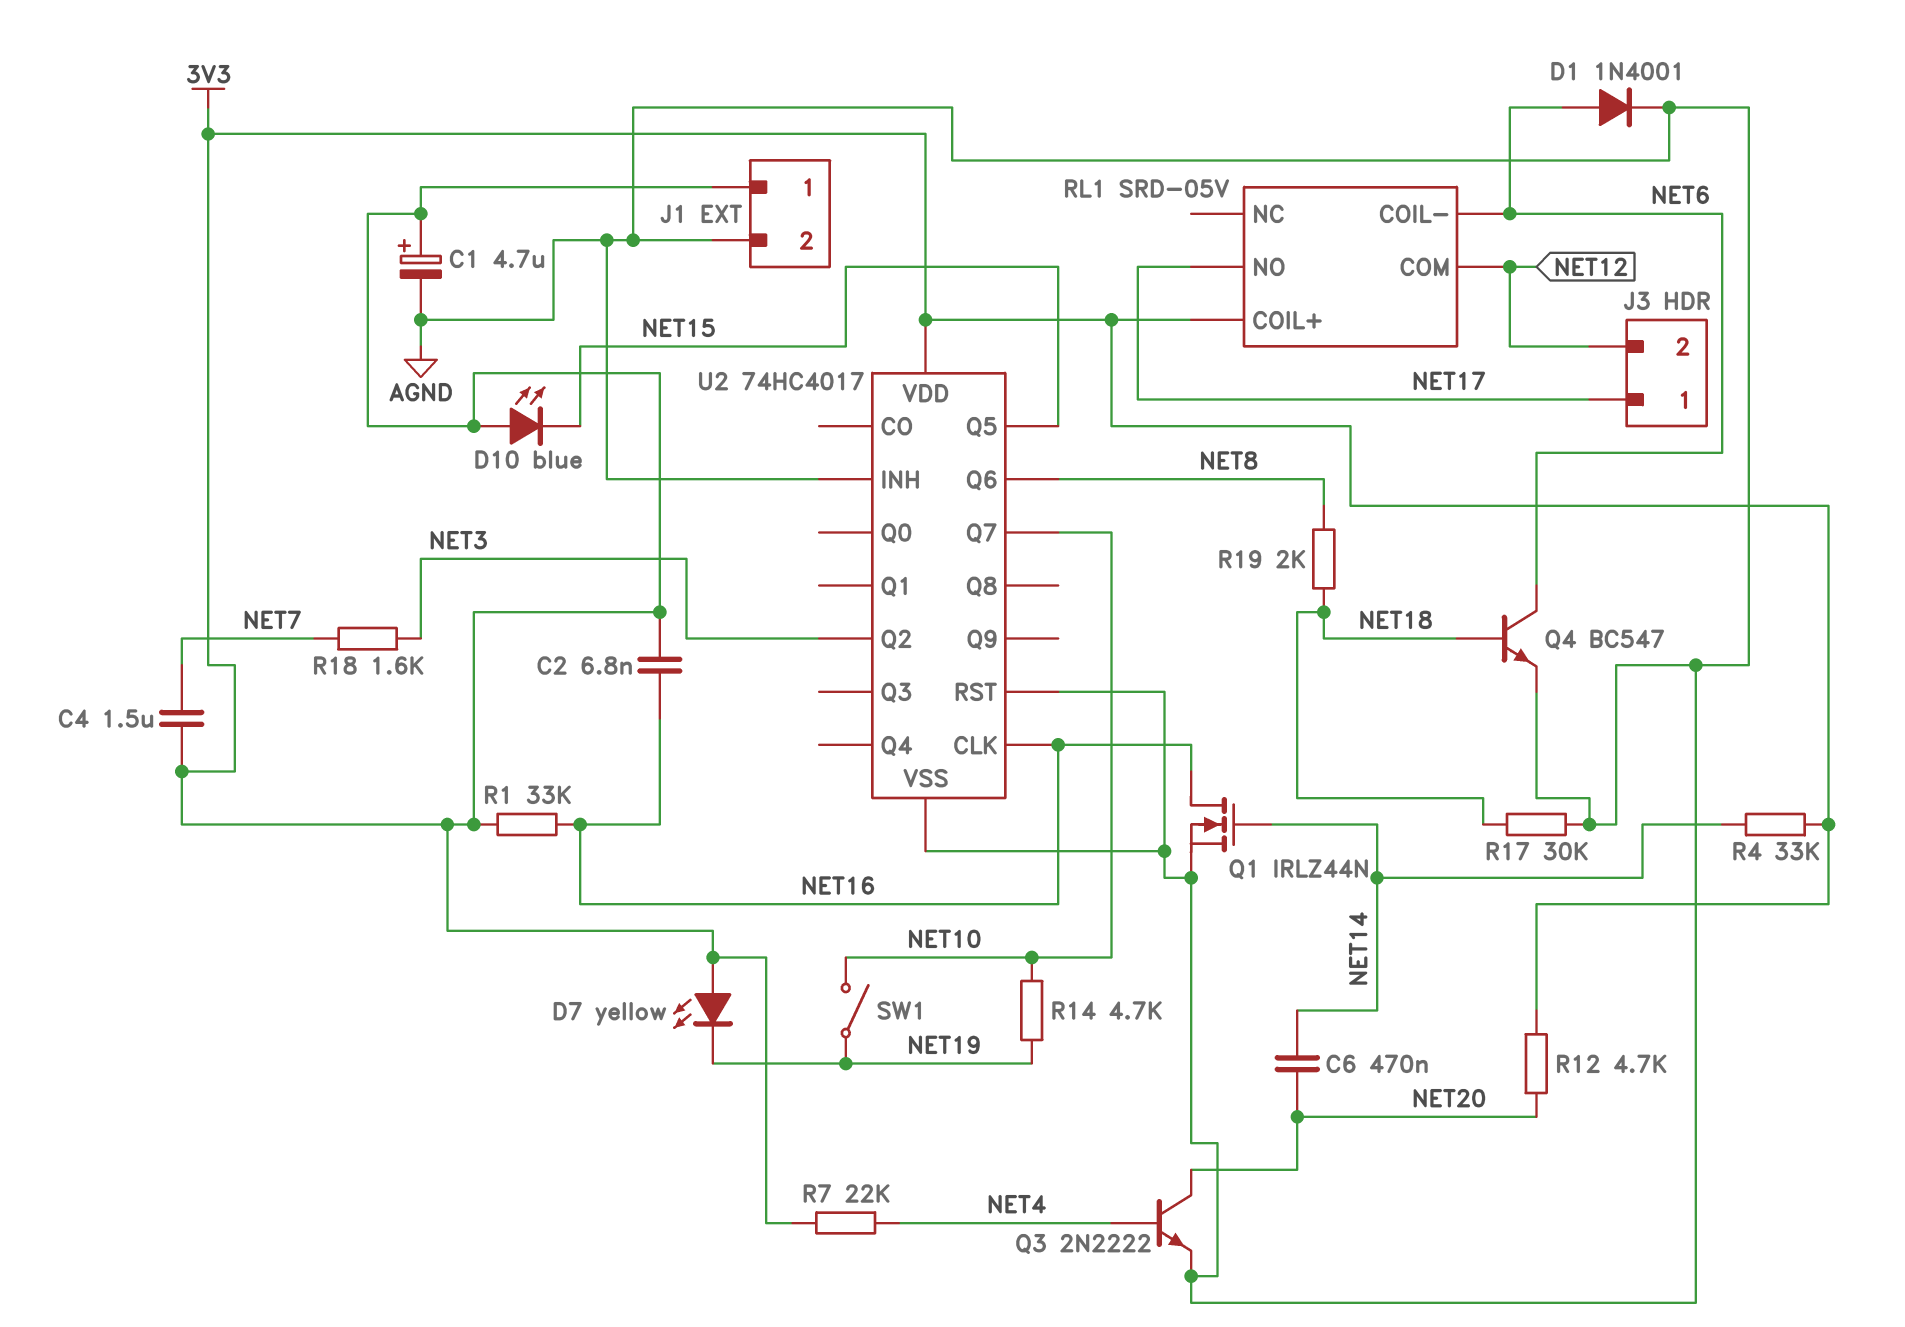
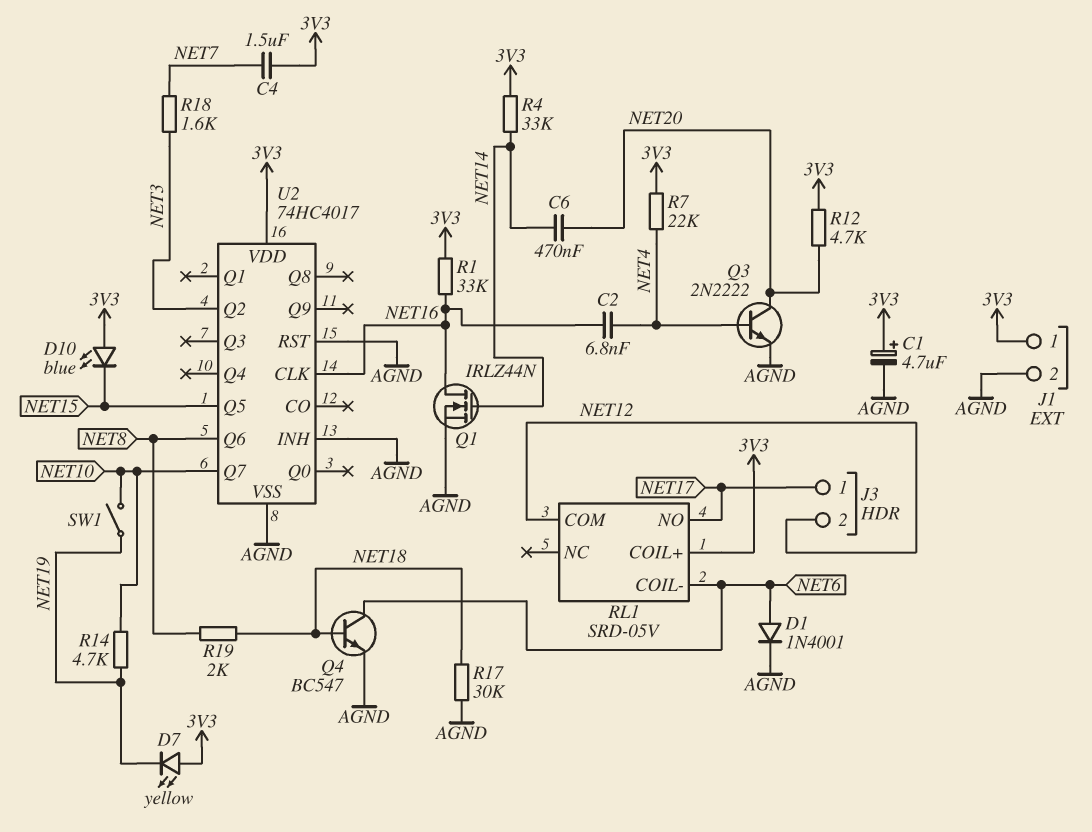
C2: 6.8nF (3V3, NET16) -> 6.8nF (NET4, NET16)

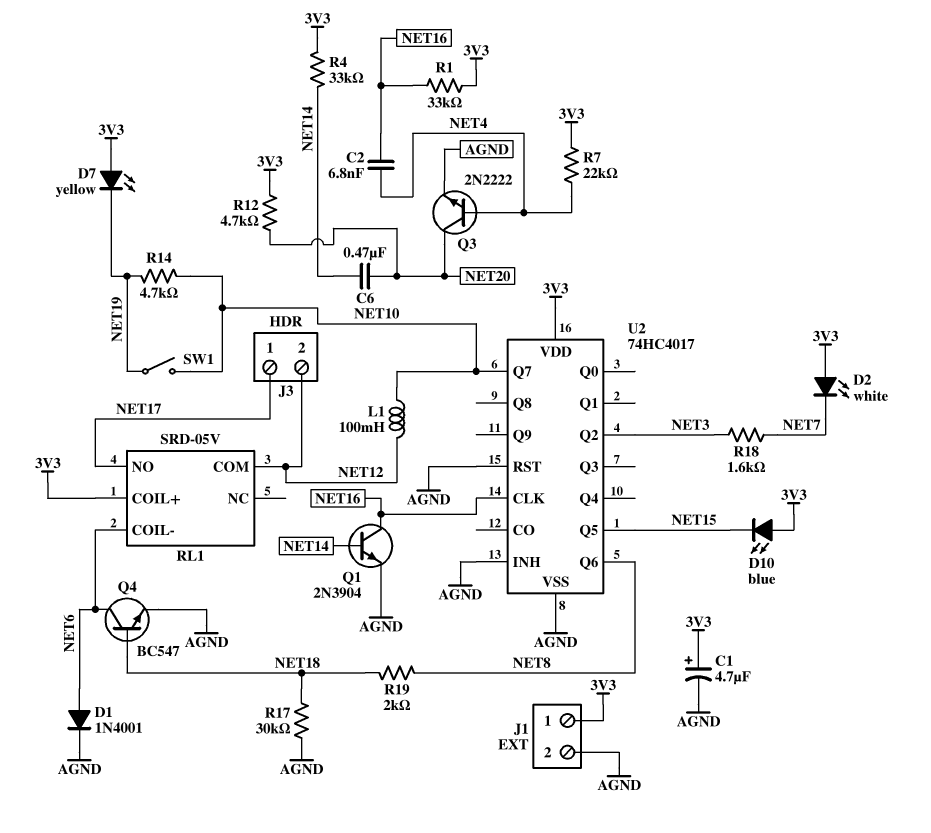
C4: 1.5uF (3V3, NET7) -> none
D2: none -> LED white (A 3V3, K NET7)
L1: none -> 100mH (NET10, NET12)
Q1: NMOS IRLZ44N (G NET14, D NET16, S AGND) -> NPN 2N3904 (B NET14, C NET16, E AGND)

